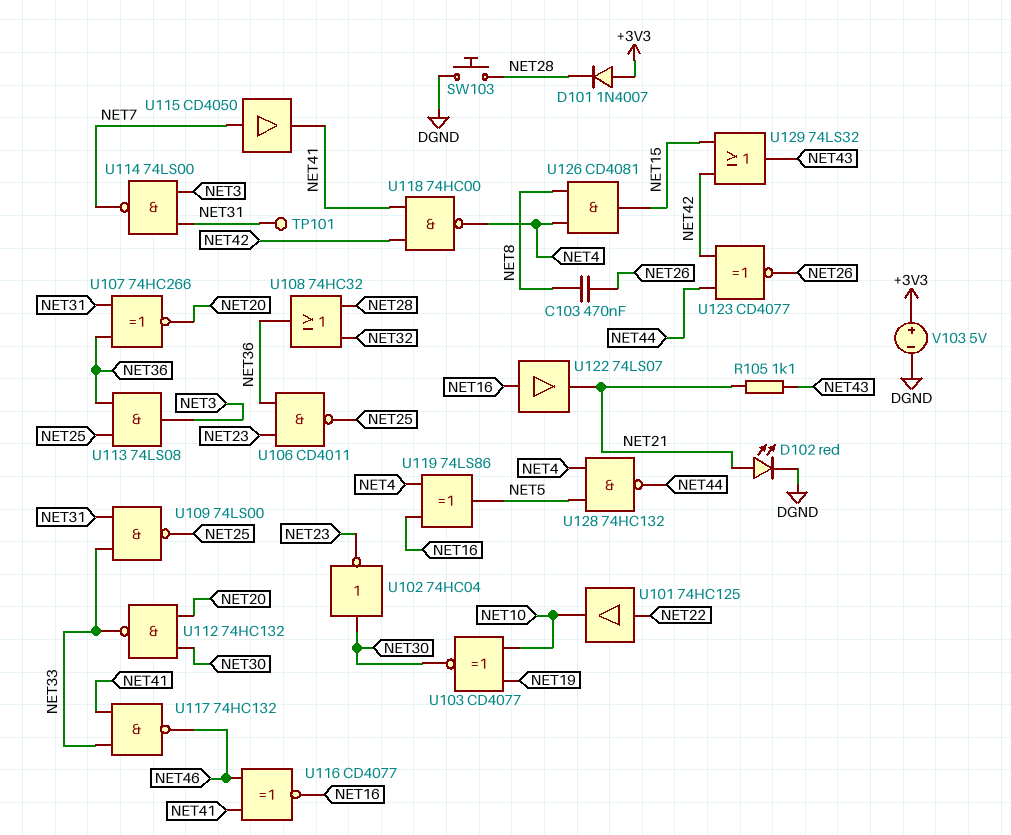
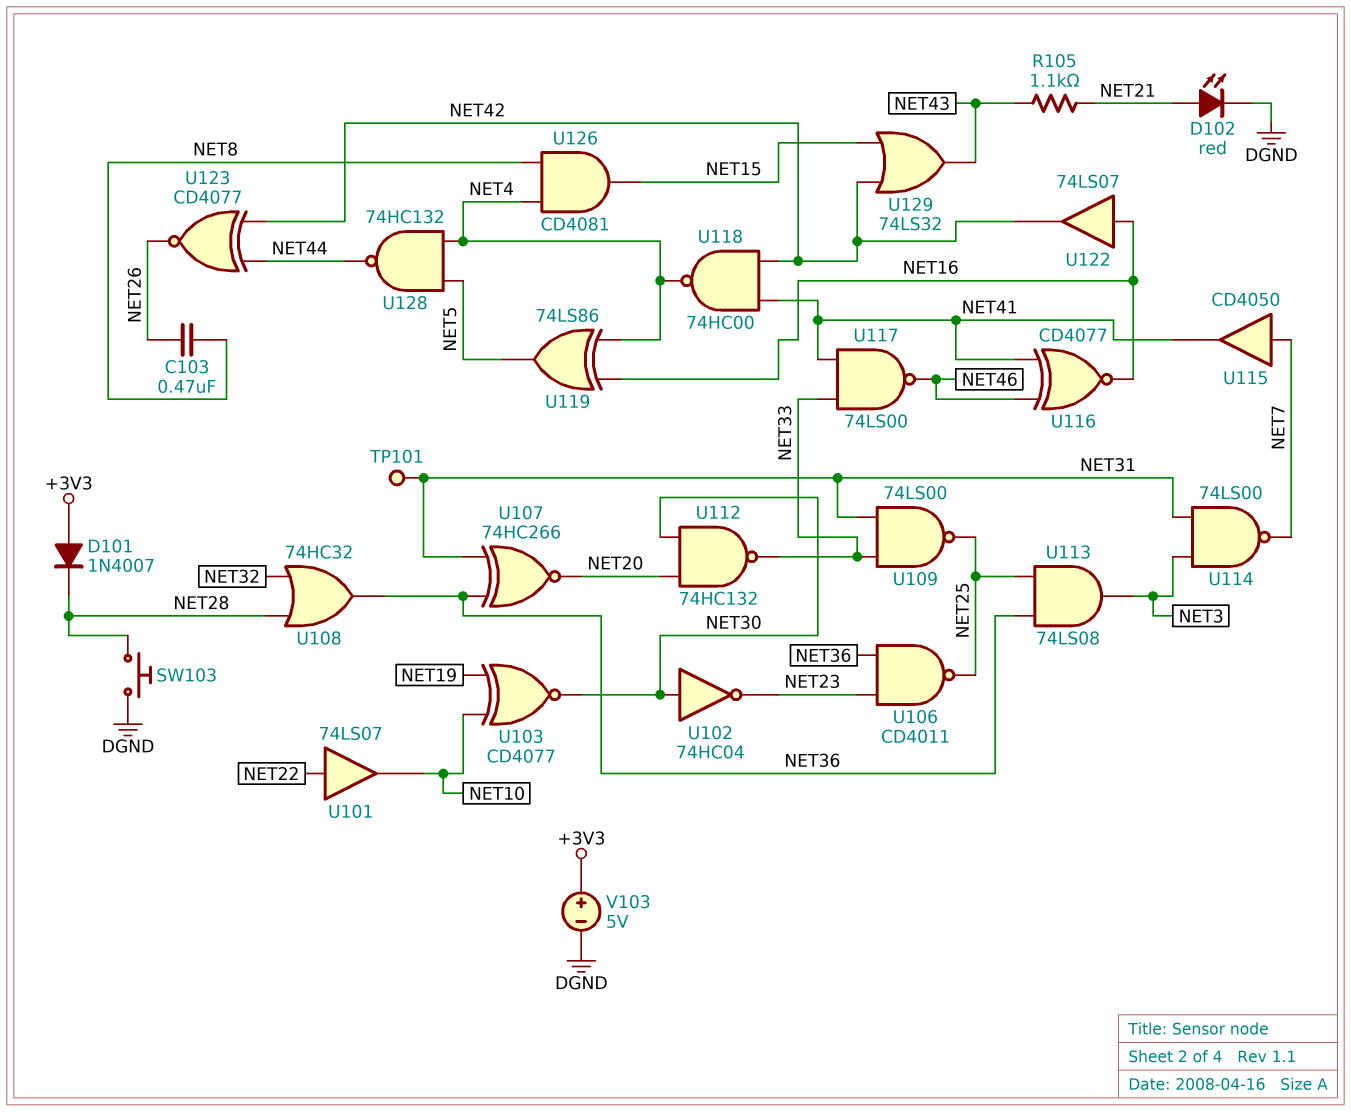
U101: buffer 74HC125 (in NET22, out NET10) -> buffer 74LS07 (in NET22, out NET10)
U117: NAND 74HC132 (in NET33, in NET41, out NET46) -> NAND 74LS00 (in NET33, in NET41, out NET46)
U122: buffer 74LS07 (in NET16, out NET21) -> buffer 74LS07 (in NET16, out NET42)

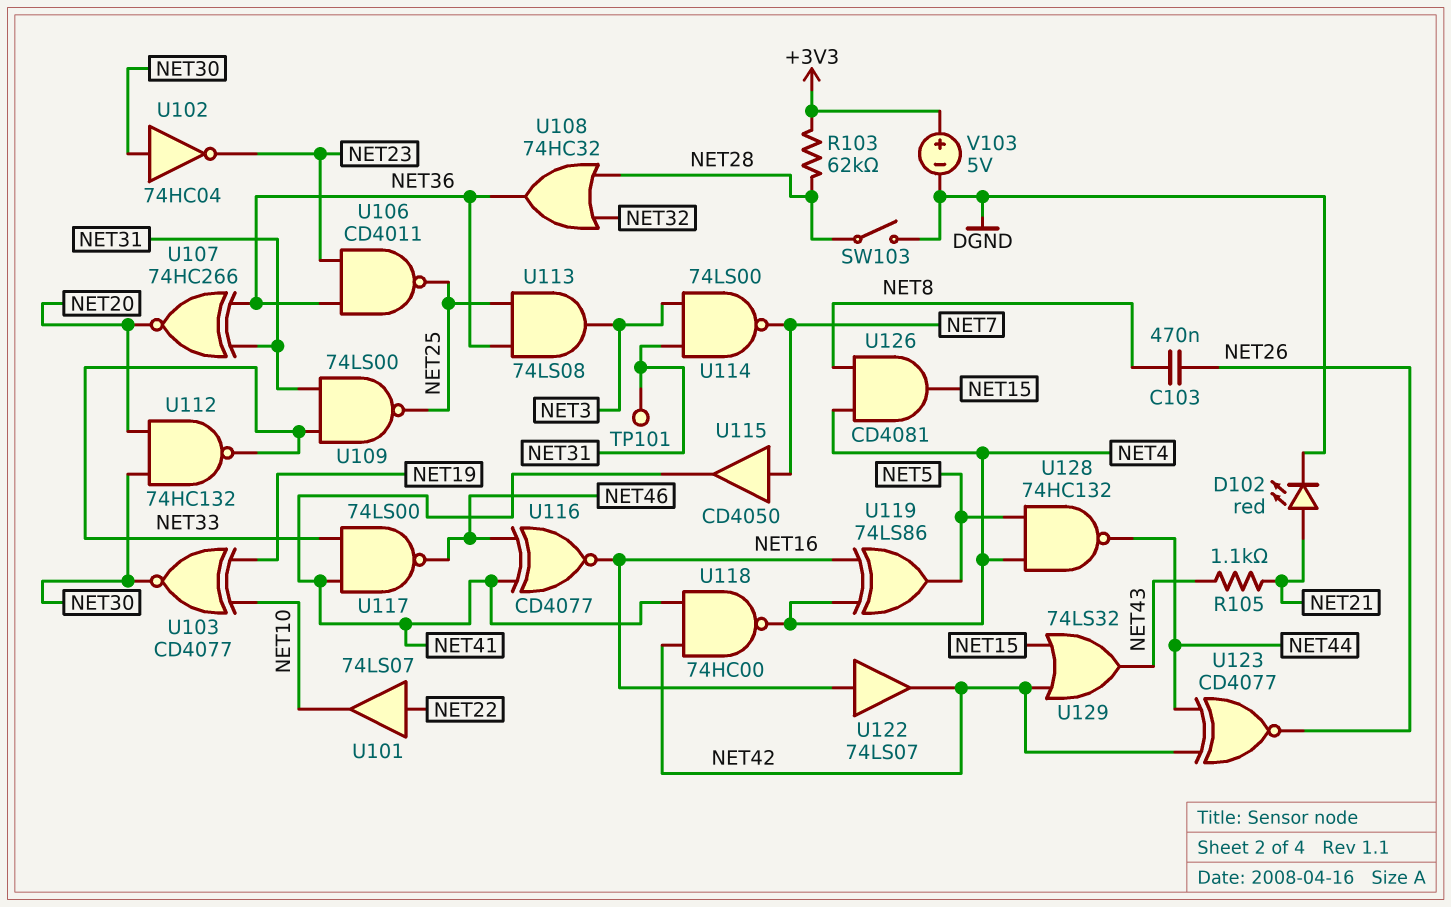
D101: diode 1N4007 (A +3V3, K NET28) -> none
R103: none -> 62k (+3V3, NET28)
SW103: button (DGND, NET28) -> switch (DGND, NET28)

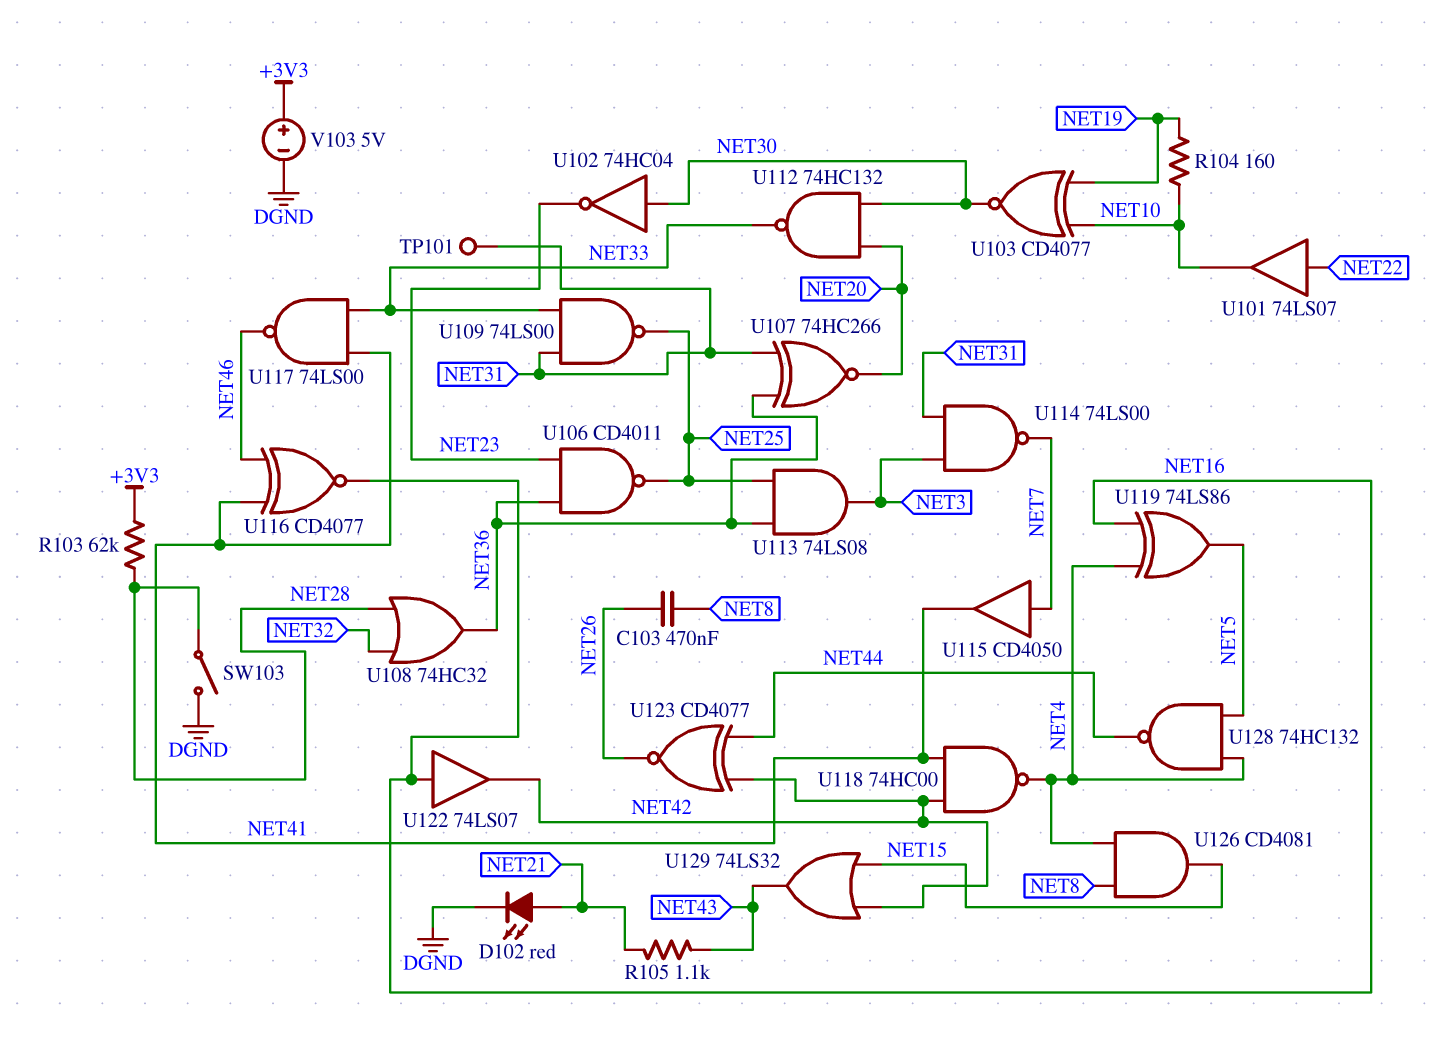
R104: none -> 160 (NET10, NET19)

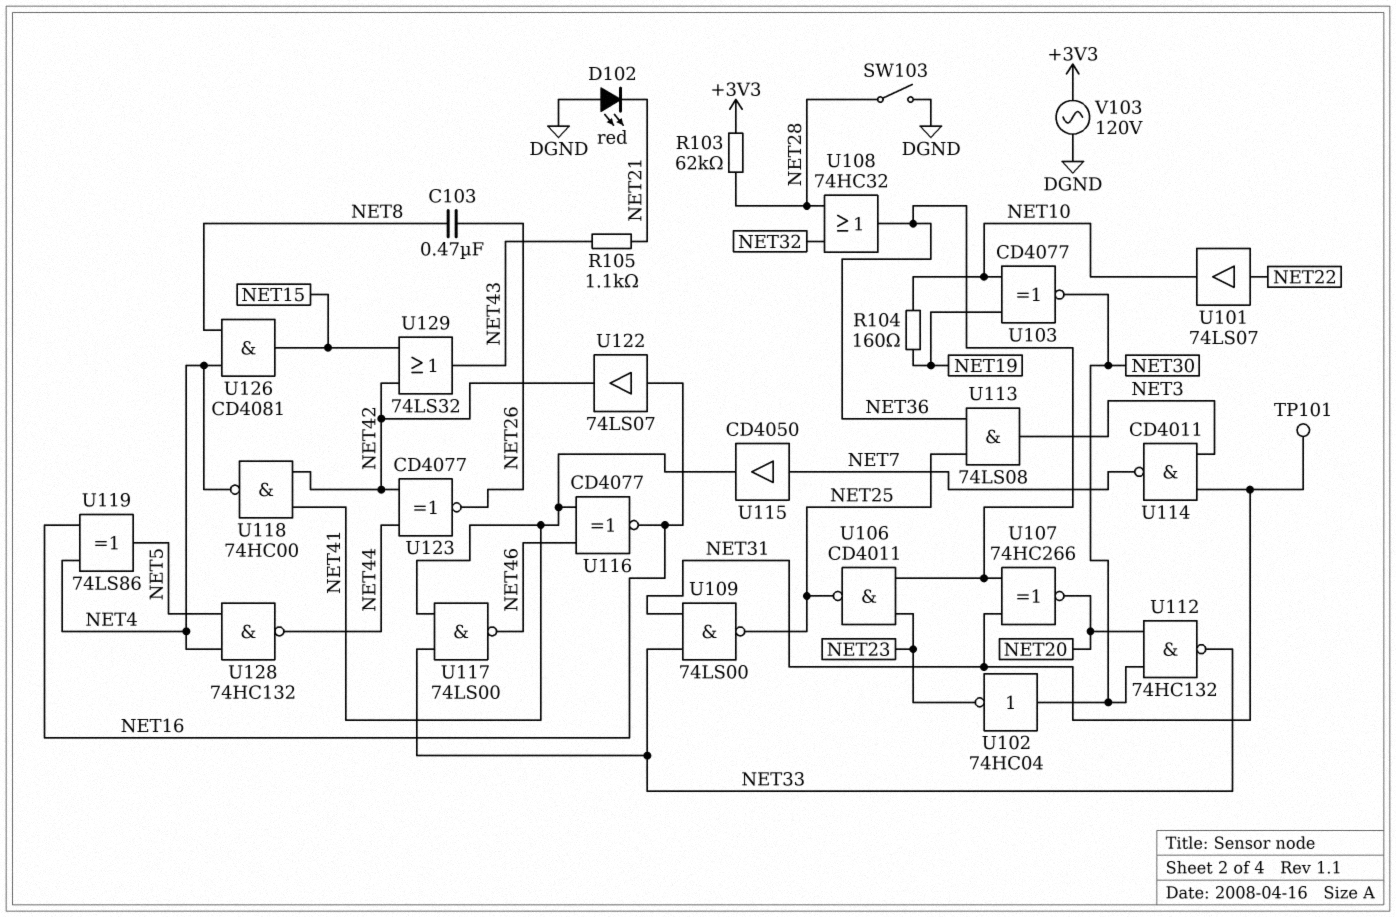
D102: LED red (A NET21, K DGND) -> LED red (A DGND, K NET21)
U114: NAND 74LS00 (in NET3, in NET31, out NET7) -> NAND CD4011 (in NET3, in NET31, out NET7)
V103: 5V (plus +3V3, minus DGND) -> AC 120V (+3V3, DGND)

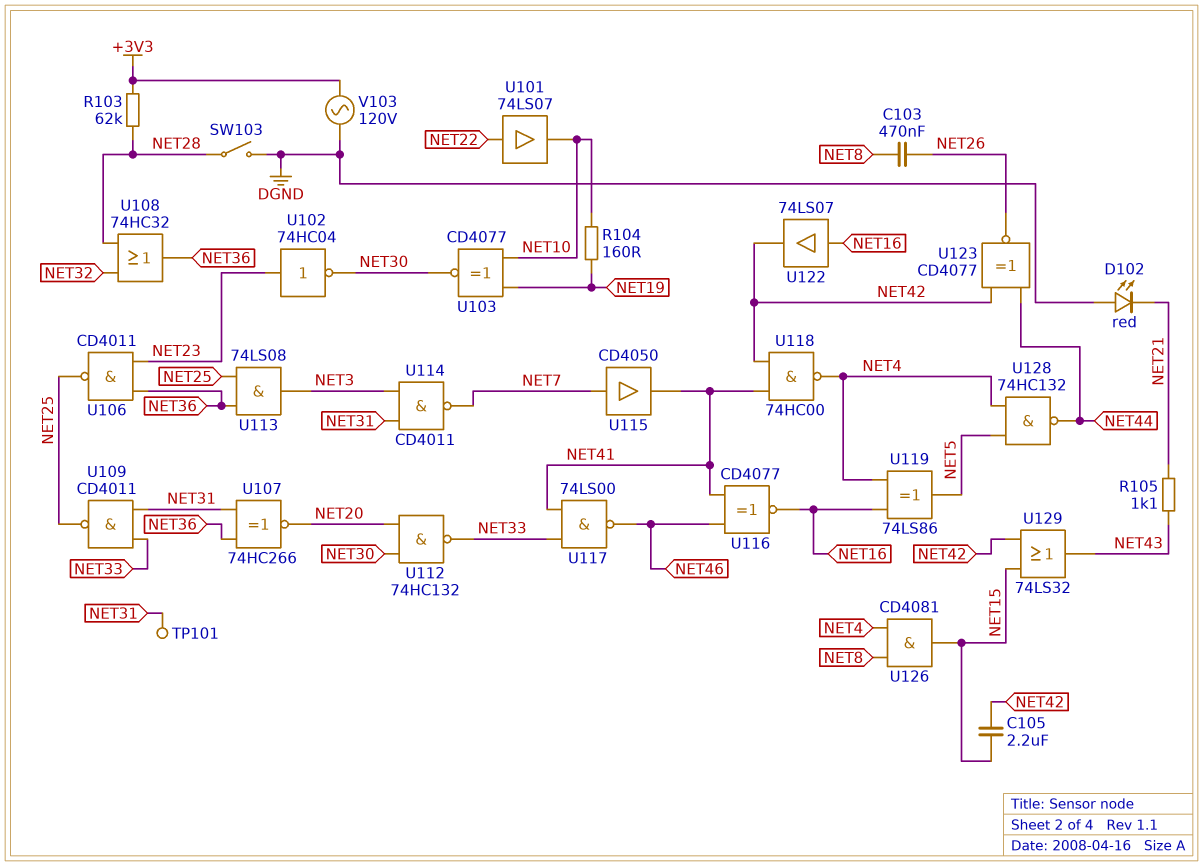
C105: none -> 2.2uF (NET15, NET42)
U102: NOT 74HC04 (in NET30, out NET23) -> NOT 74HC04 (in NET23, out NET30)
U109: NAND 74LS00 (in NET31, in NET33, out NET25) -> NAND CD4011 (in NET31, in NET33, out NET25)

